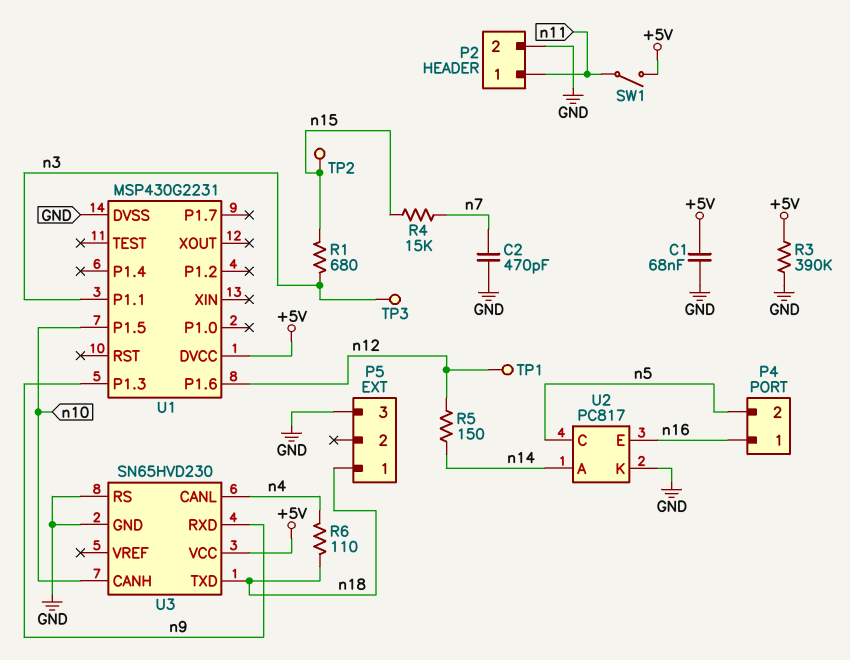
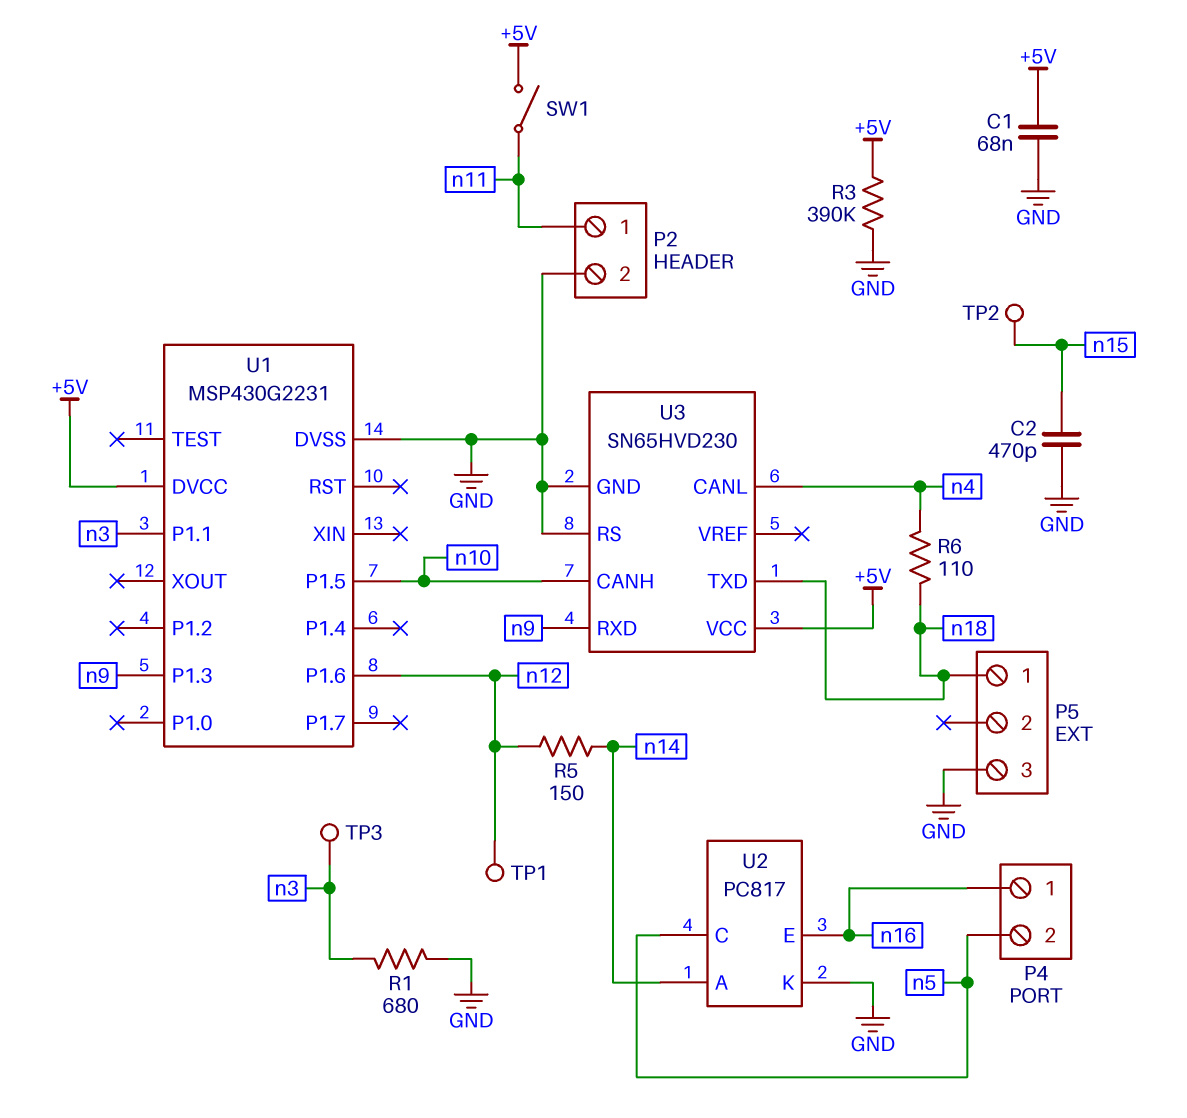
C2: 470pF (GND, n7) -> 470pF (GND, n15)
R1: 680 (n3, n15) -> 680 (GND, n3)
R4: 15k (n7, n15) -> none

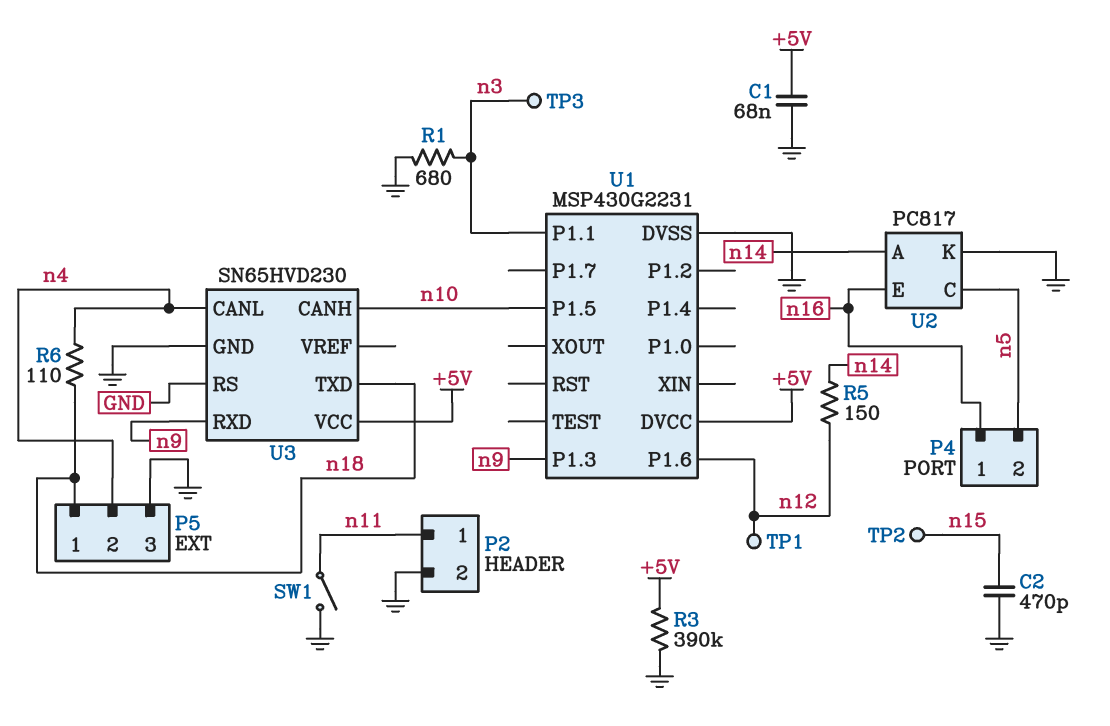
P5 pin 2: none -> n4
SW1: switch (+5V, n11) -> switch (GND, n11)

